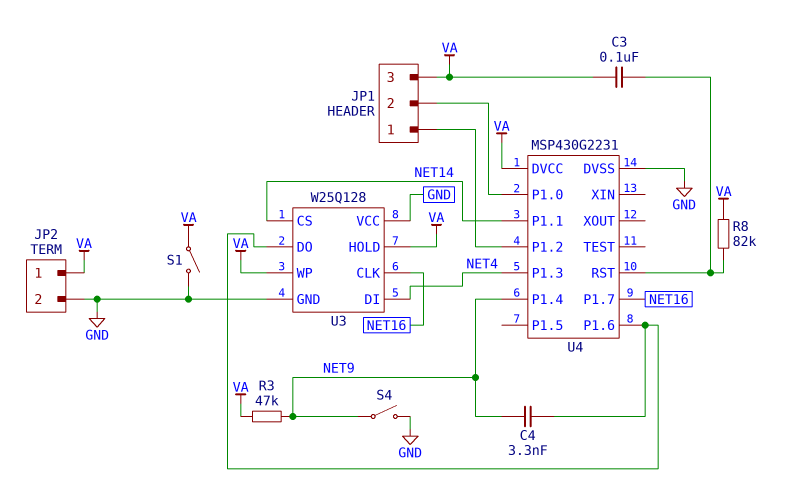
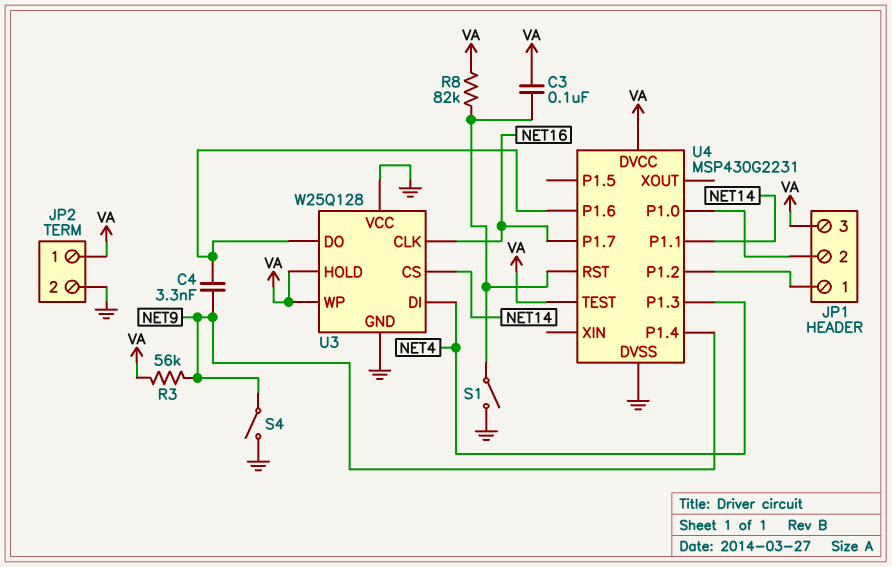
R3: 47k (NET9, VA) -> 56k (NET9, VA)
S1: switch (GND, VA) -> switch (GND, U4/RST)
U4 pin TEST: none -> VA

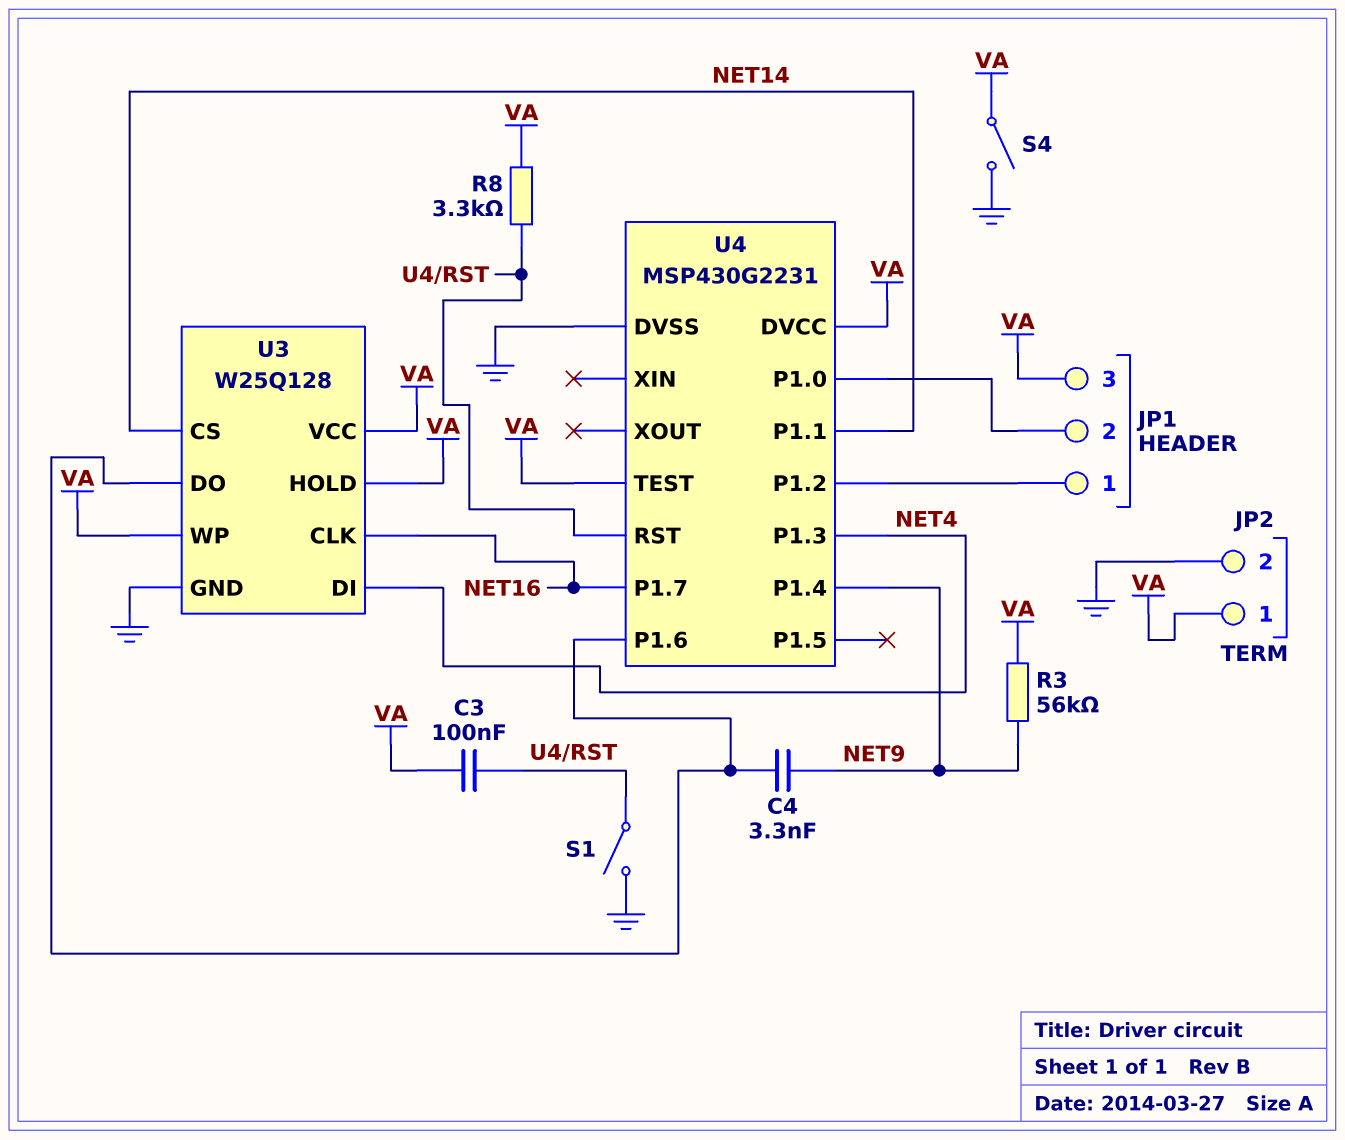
R8: 82k (U4/RST, VA) -> 3.3k (U4/RST, VA)
S4: switch (GND, NET9) -> switch (GND, VA)
U3 pin VCC: GND -> VA

